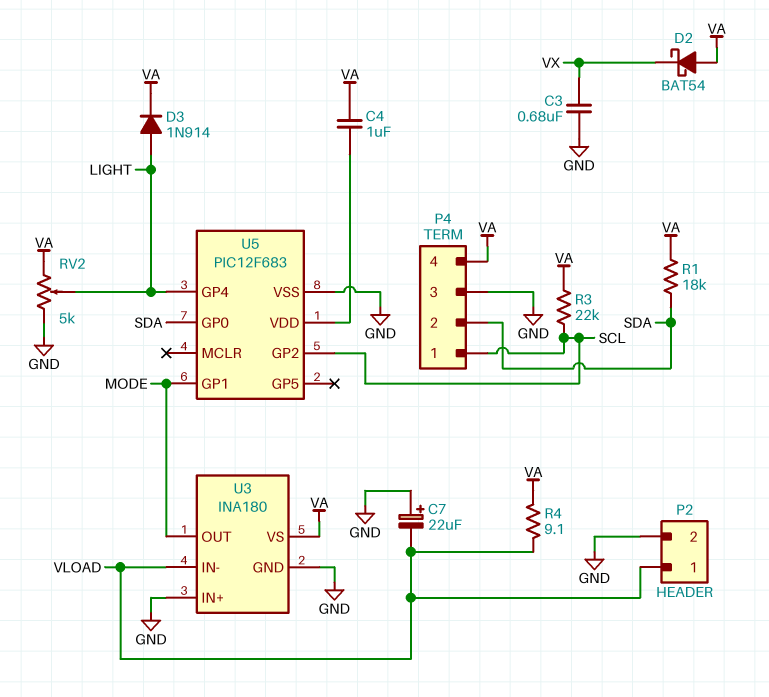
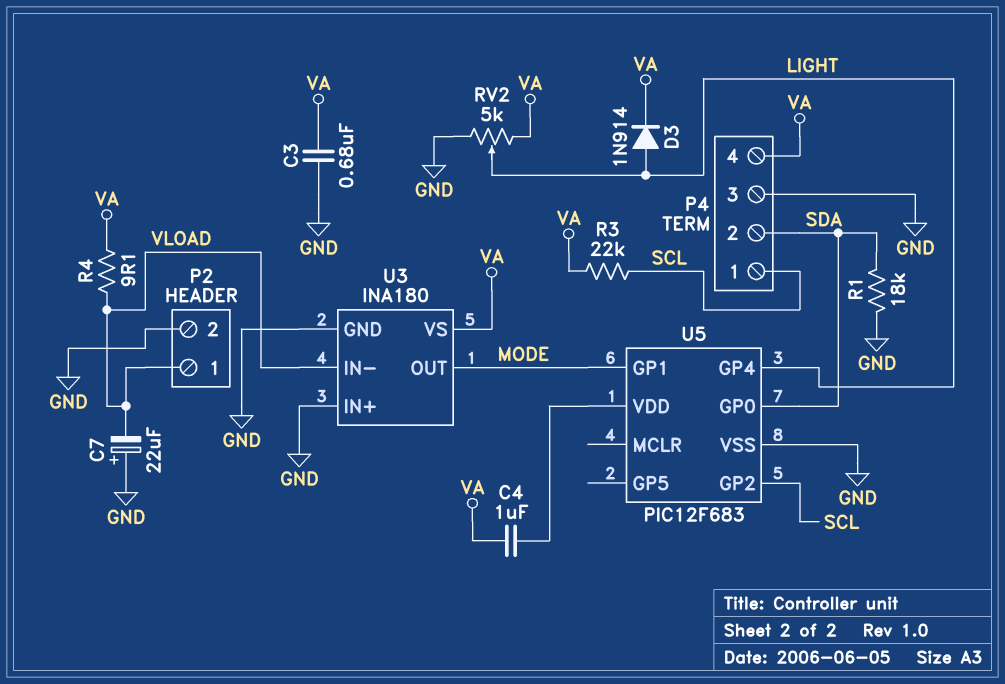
C3: 680nF (GND, VX) -> 680nF (GND, VA)
D2: schottky BAT54 (A VA, K VX) -> none
R1: 18k (SDA, VA) -> 18k (GND, SDA)

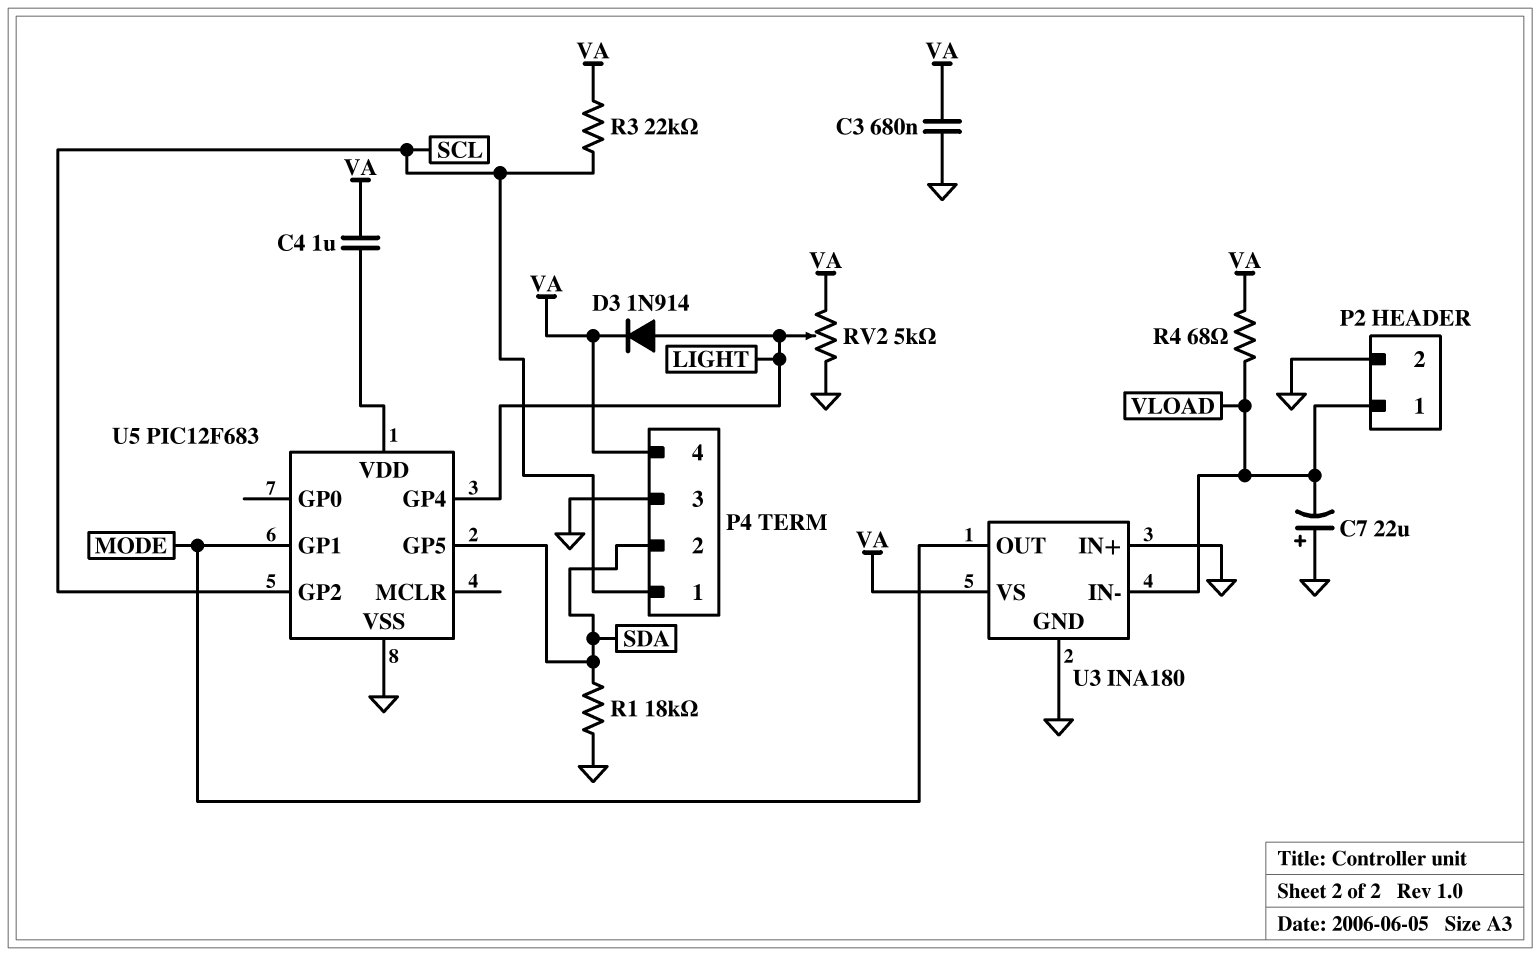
R4: 9.1 (VA, VLOAD) -> 68 (VA, VLOAD)
U5 pin GP0: SDA -> none
U5 pin GP5: none -> SDA

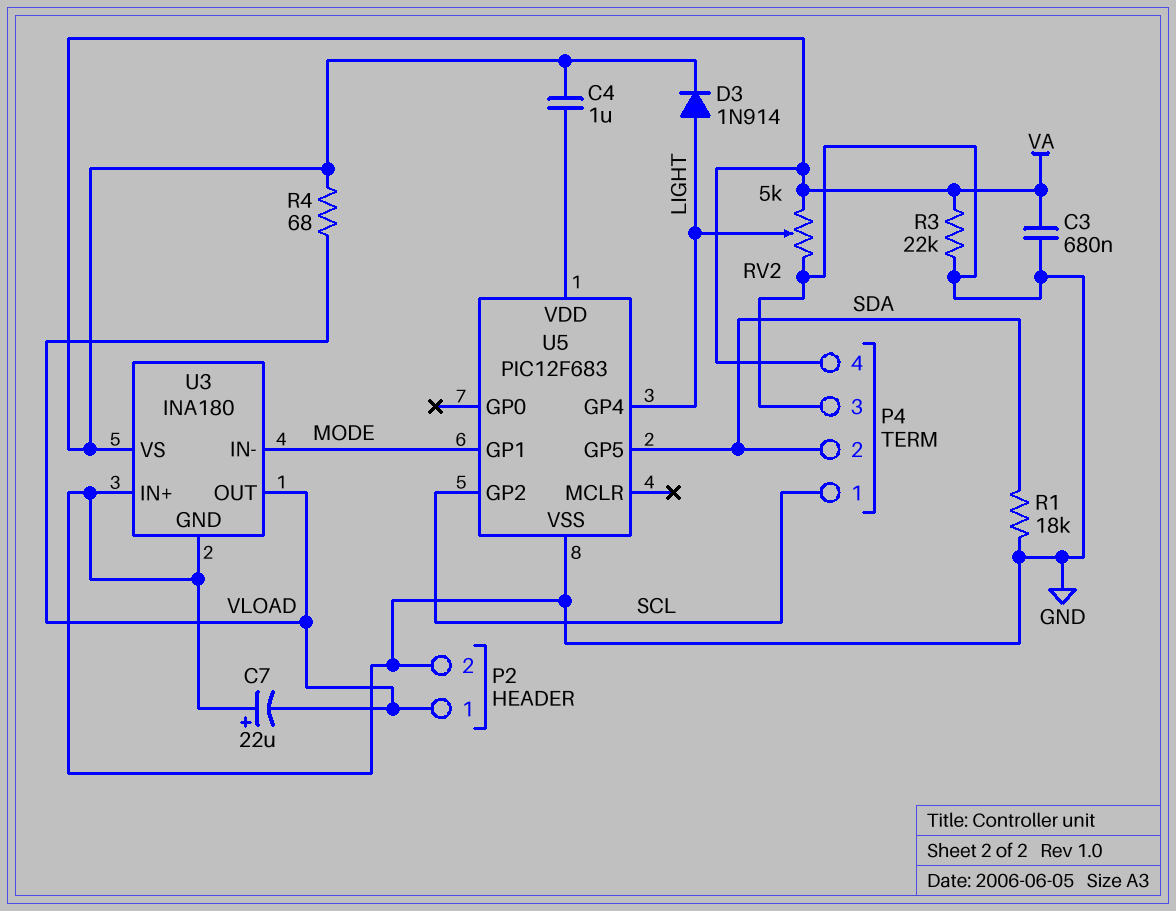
R3: 22k (SCL, VA) -> 22k (GND, VA)
U3 pin IN-: VLOAD -> MODE
U3 pin OUT: MODE -> VLOAD

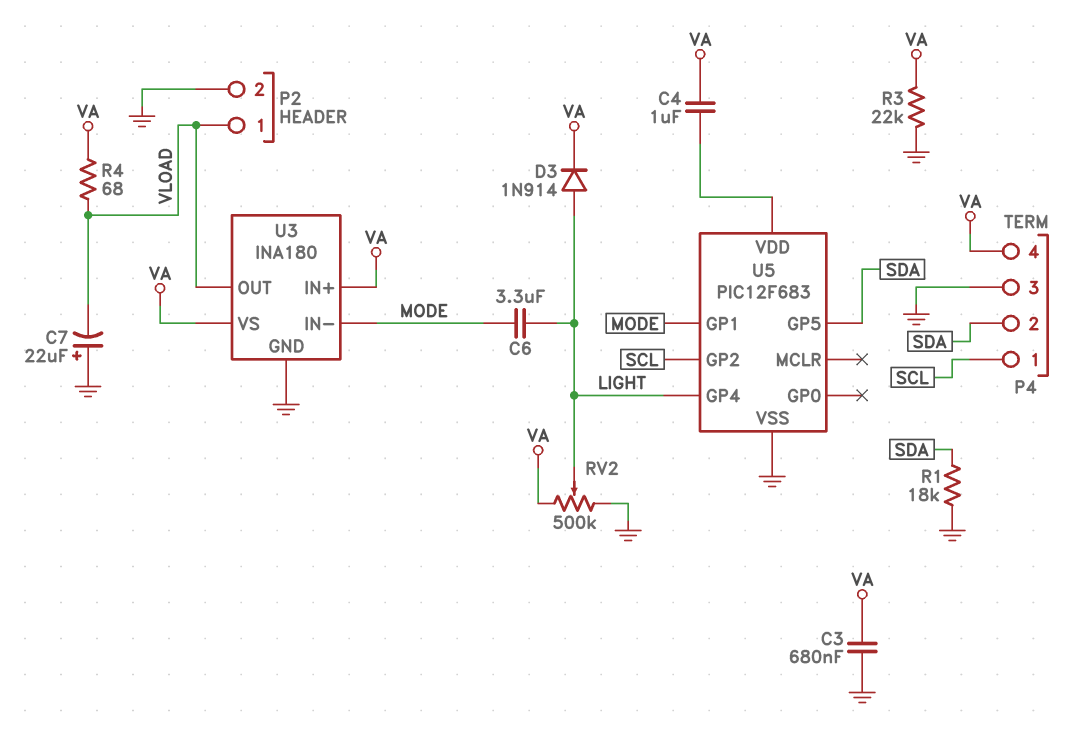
C6: none -> 3.3uF (LIGHT, MODE)
RV2: 5k (GND, VA, wiper LIGHT) -> 500k (GND, VA, wiper LIGHT)
U3 pin IN+: GND -> VA

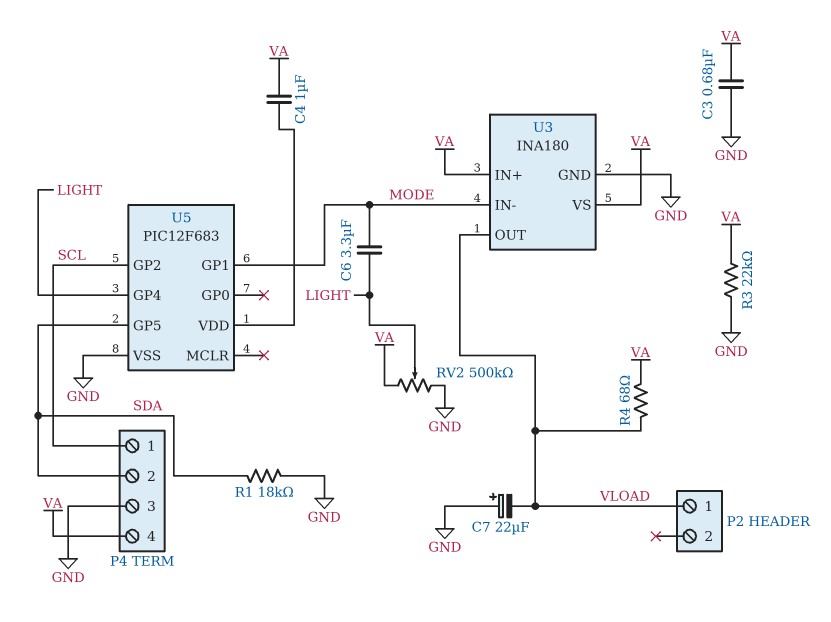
D3: diode 1N914 (A LIGHT, K VA) -> none
P2 pin 2: GND -> none

